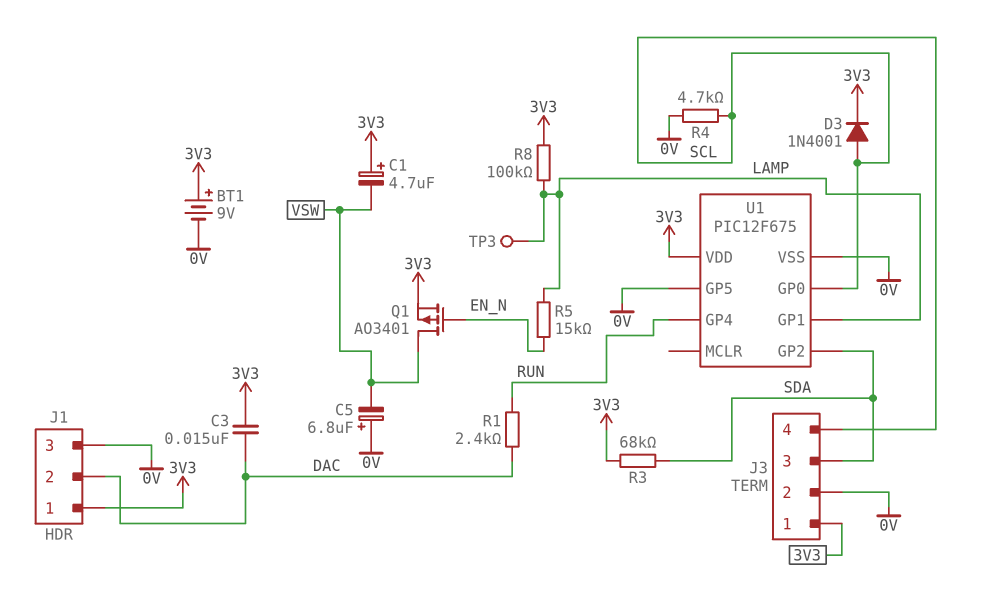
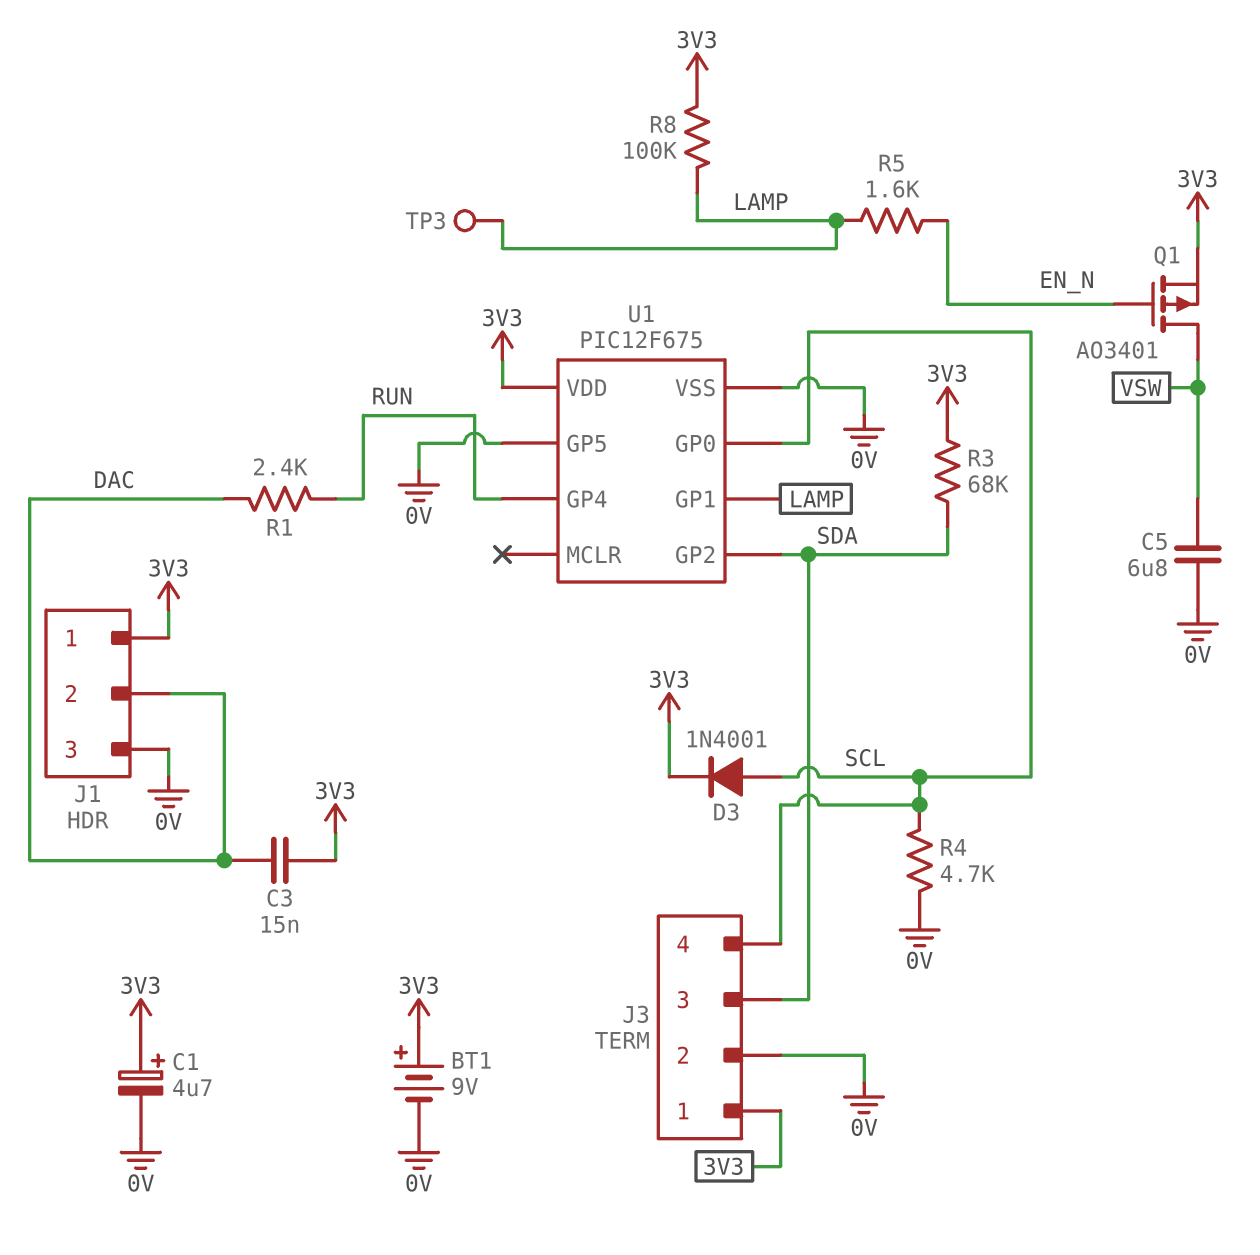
C1: 4.7uF (plus 3V3, minus VSW) -> 4.7uF (plus 3V3, minus 0V)
C5: 6.8uF (plus 0V, minus VSW) -> 6.8uF (0V, VSW)
R5: 15k (EN_N, LAMP) -> 1.6k (EN_N, LAMP)

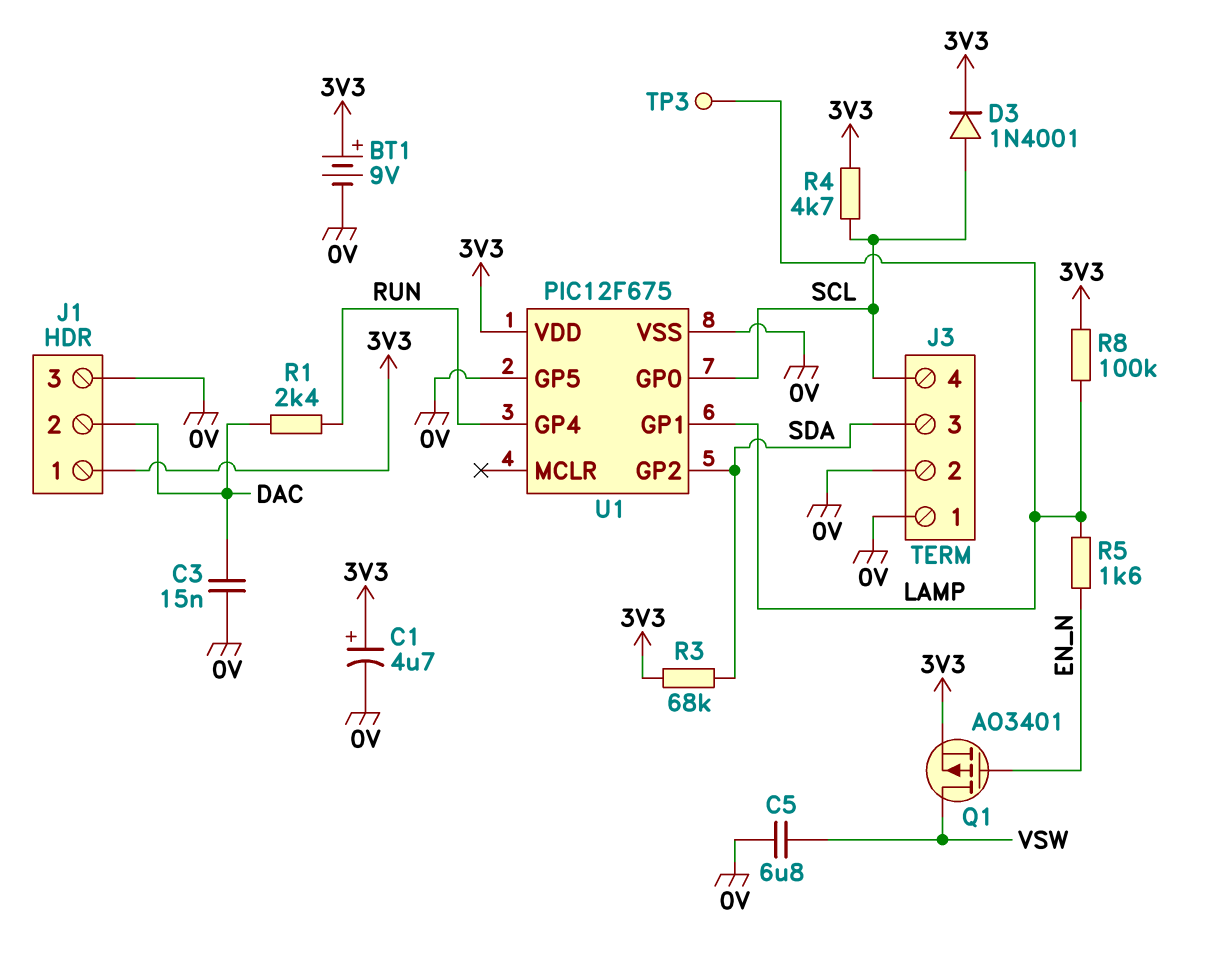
C3: 15nF (3V3, DAC) -> 15nF (0V, DAC)
J3 pin 1: 3V3 -> 0V
R4: 4.7k (0V, SCL) -> 4.7k (3V3, SCL)

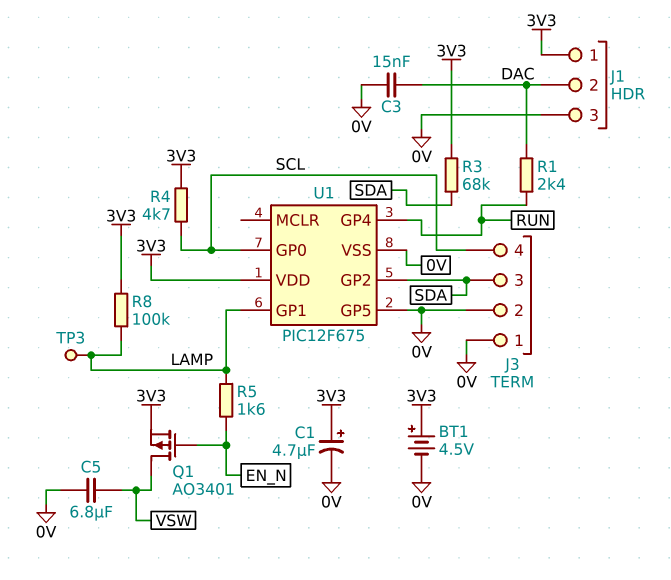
BT1: 9V (plus 3V3, minus 0V) -> 4.5V (plus 3V3, minus 0V)
D3: diode 1N4001 (A SCL, K 3V3) -> none

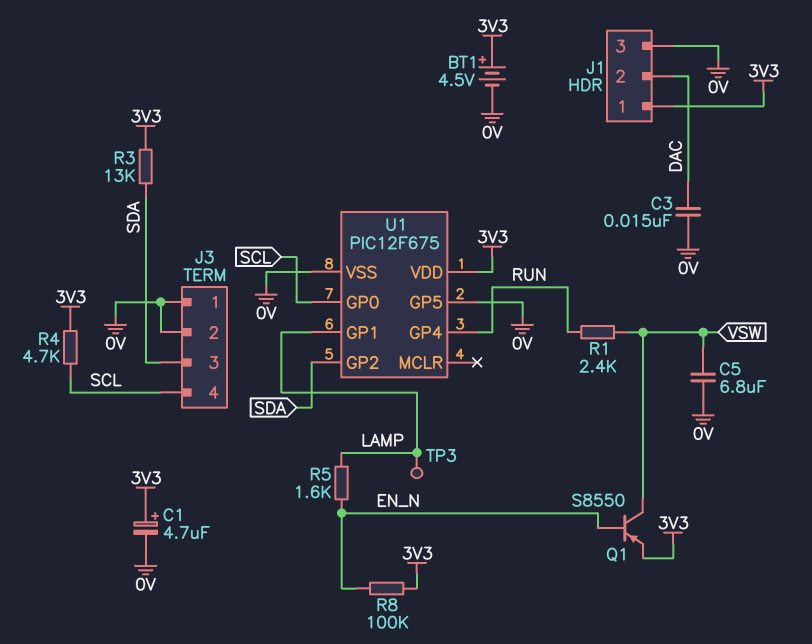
Q1: PMOS AO3401 (G EN_N, D VSW, S 3V3) -> PNP S8550 (B EN_N, C VSW, E 3V3)
R1: 2.4k (DAC, RUN) -> 2.4k (RUN, VSW)
R3: 68k (3V3, SDA) -> 13k (3V3, SDA)
R8: 100k (3V3, LAMP) -> 100k (3V3, EN_N)

